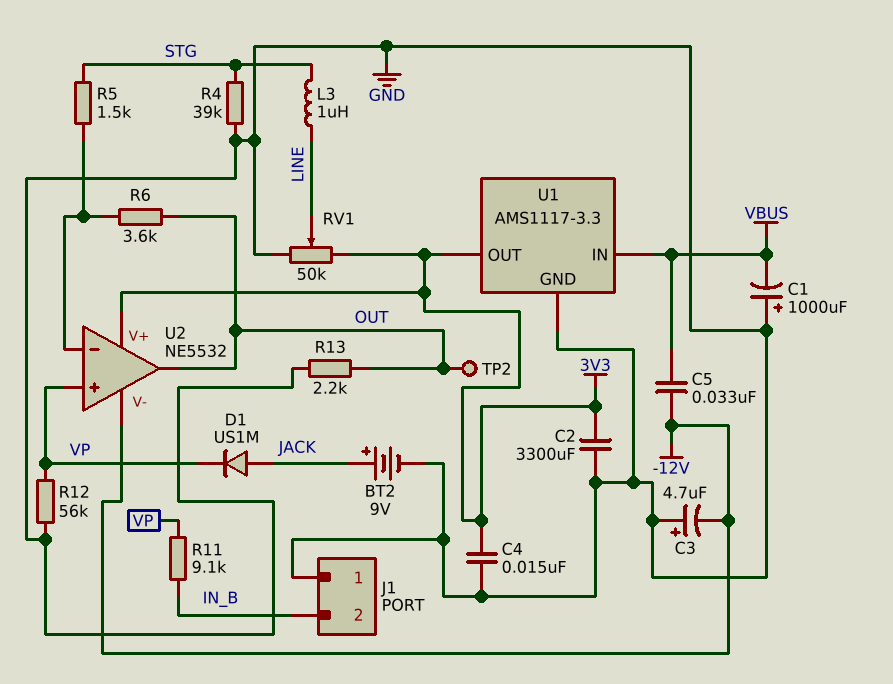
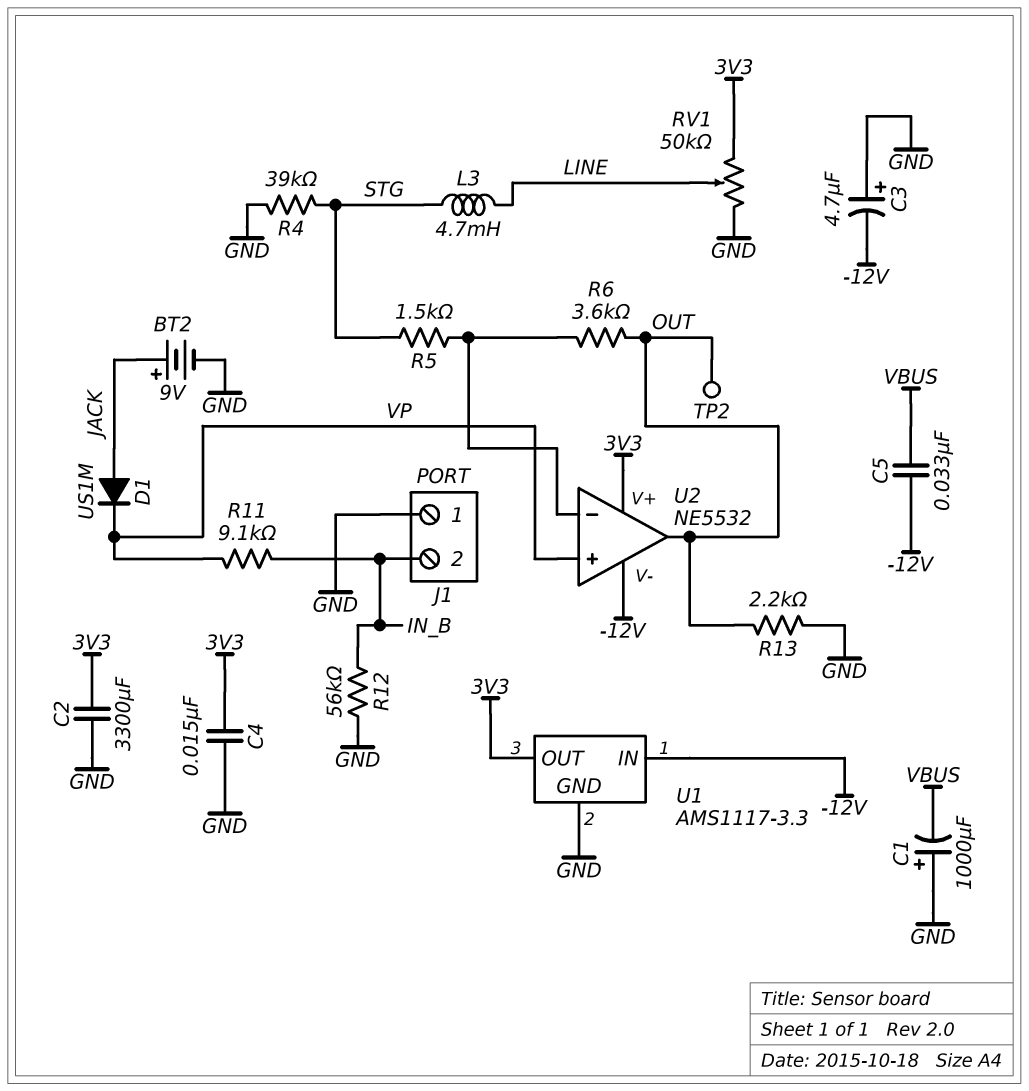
L3: 1uH (LINE, STG) -> 4.7mH (LINE, STG)
R12: 56k (GND, VP) -> 56k (GND, IN_B)
U1 pin IN: VBUS -> -12V

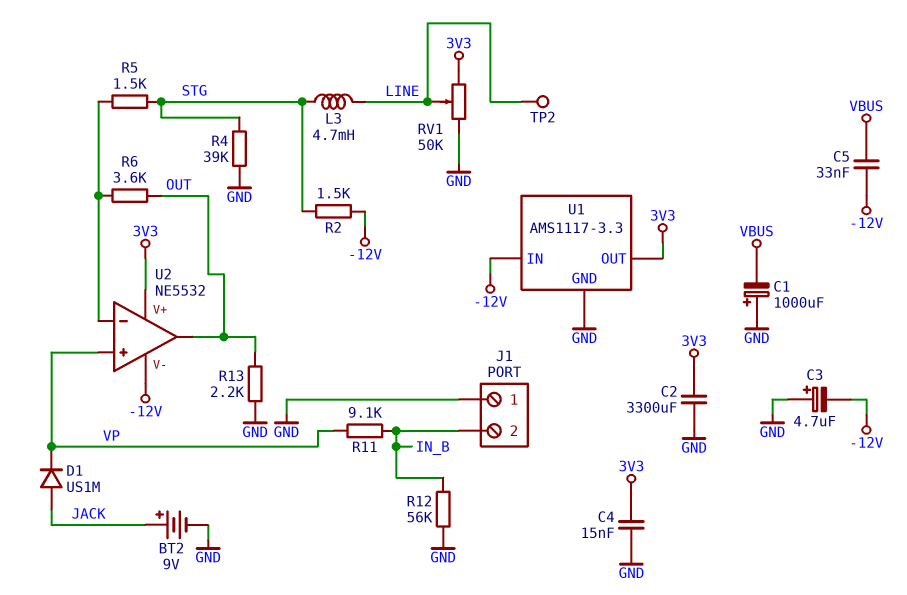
R2: none -> 1.5k (-12V, STG)
TP2: test point (OUT) -> test point (LINE)

